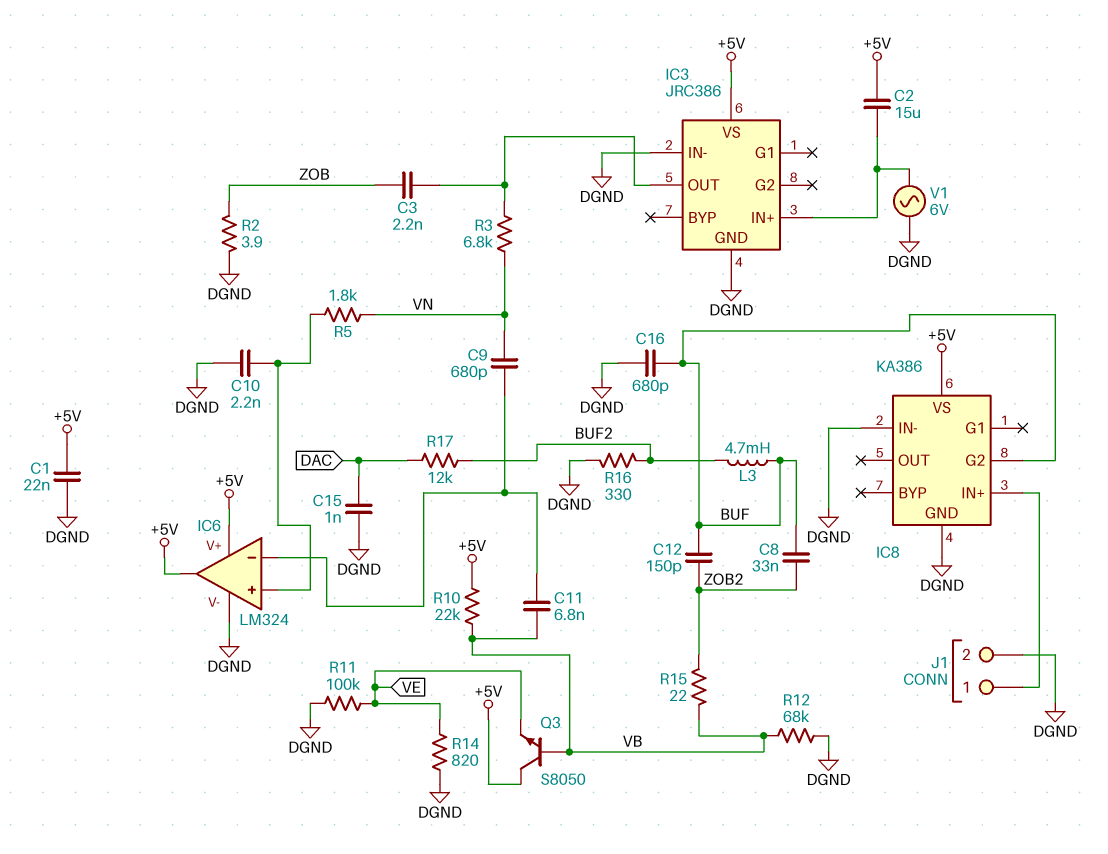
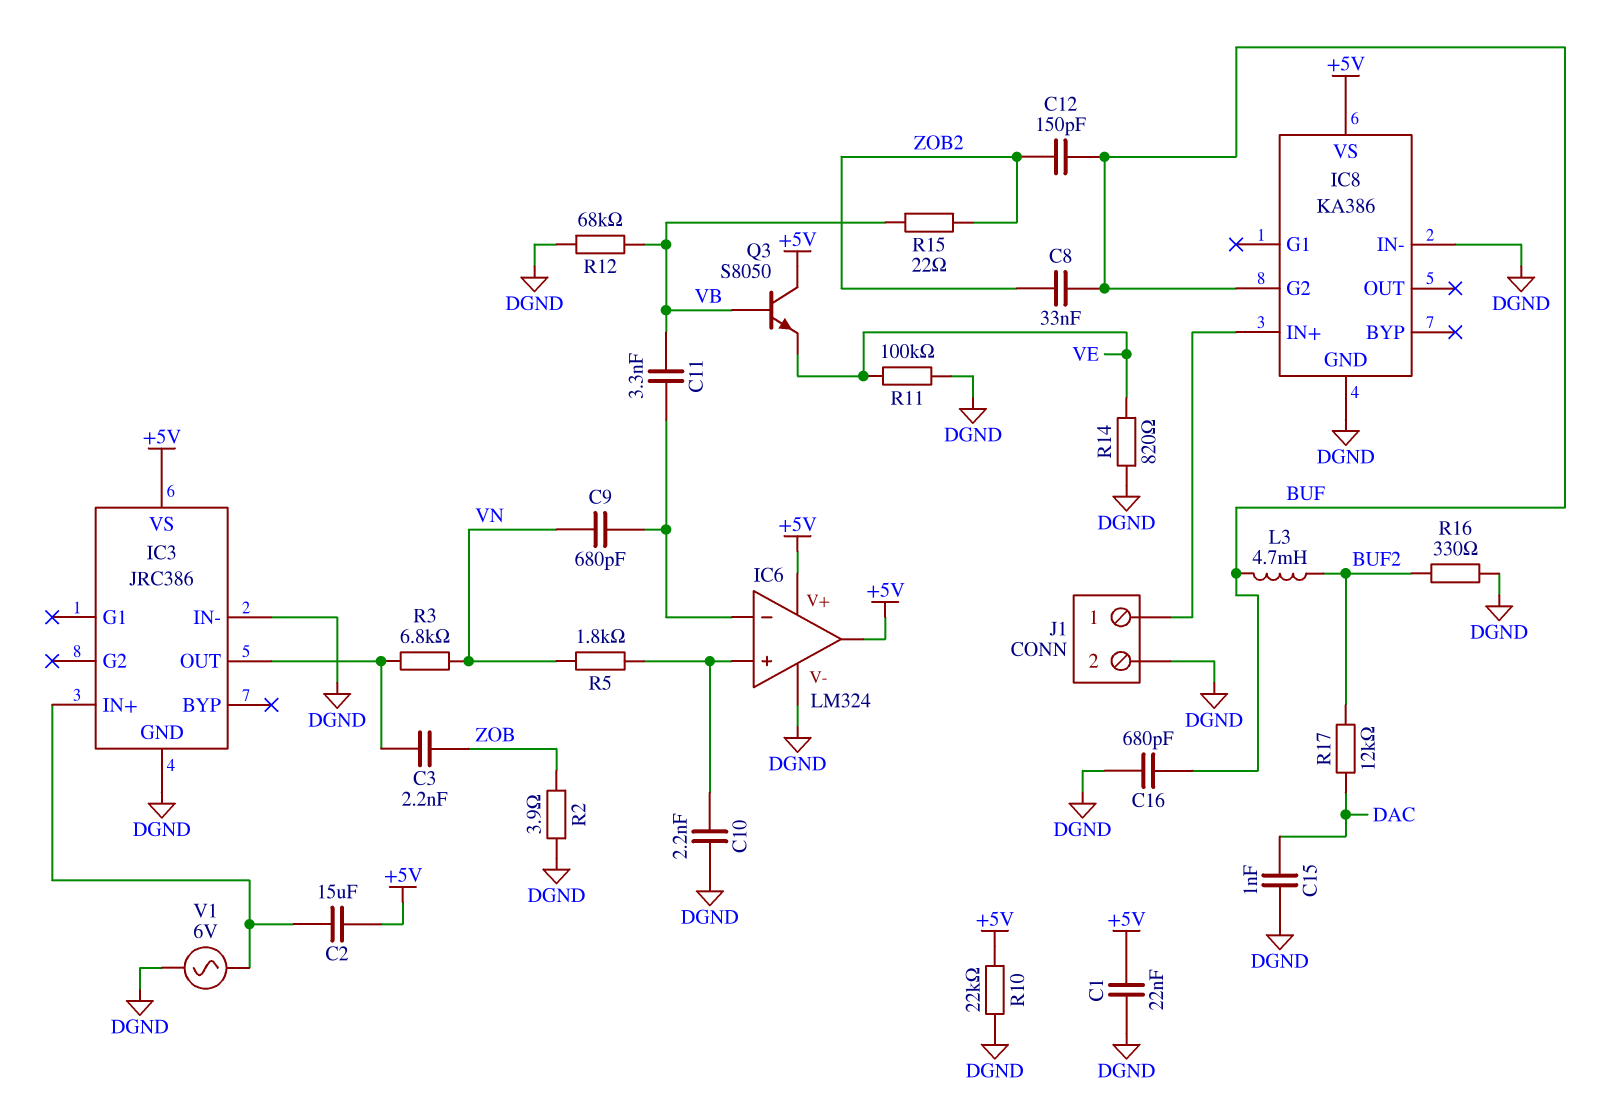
C11: 6.8nF (IC6/in-, VB) -> 3.3nF (IC6/in-, VB)
R10: 22k (+5V, VB) -> 22k (+5V, DGND)

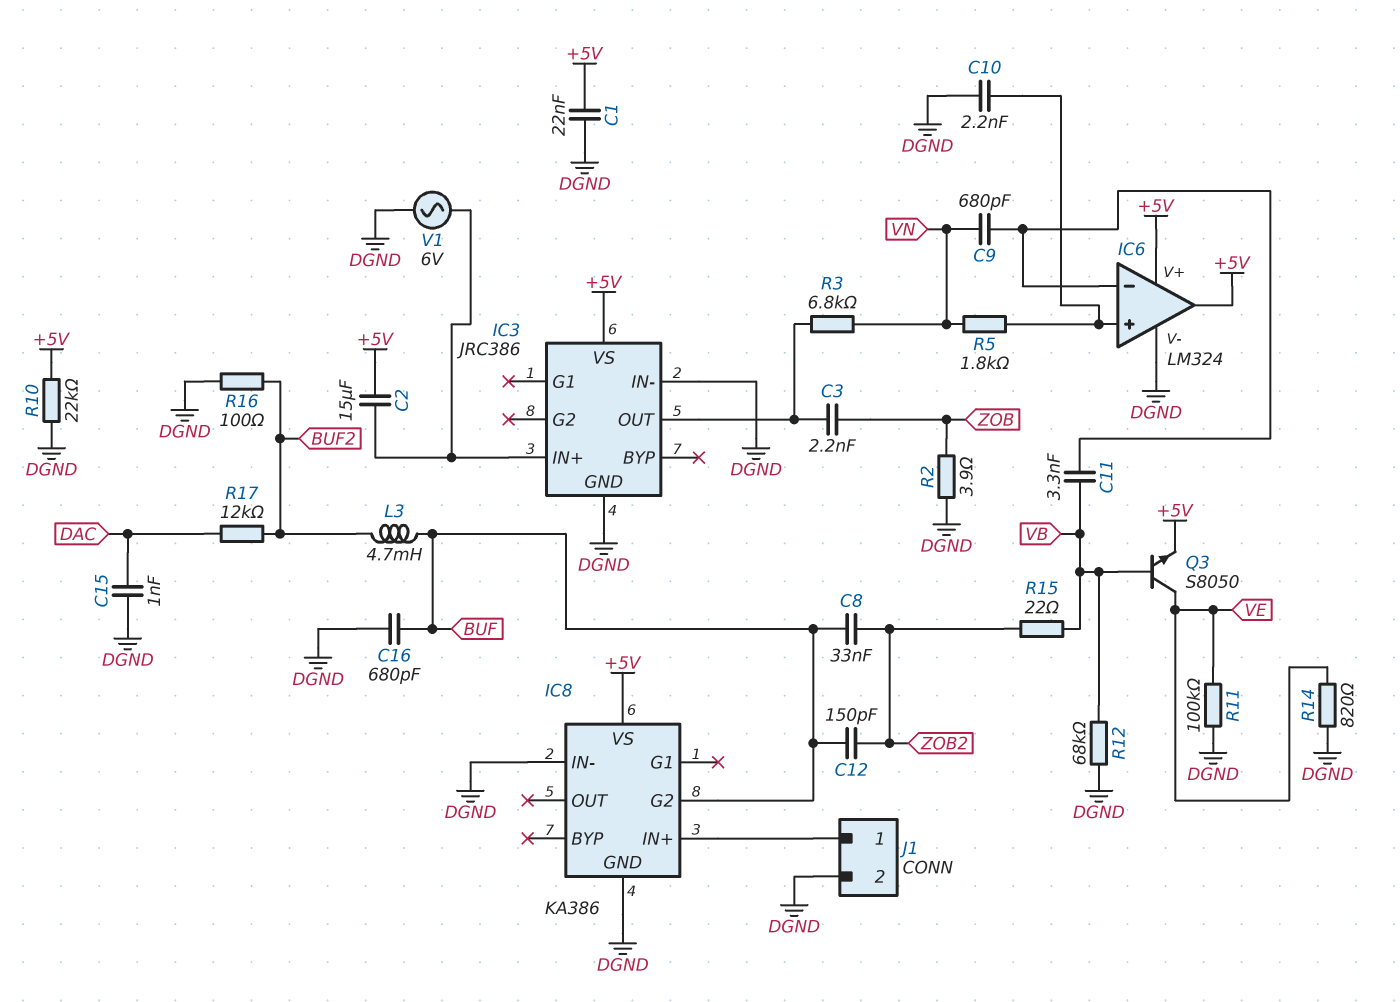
Q3: NPN S8050 (B VB, C +5V, E VE) -> NPN S8050 (B VB, C VE, E +5V)
R16: 330 (BUF2, DGND) -> 100 (BUF2, DGND)

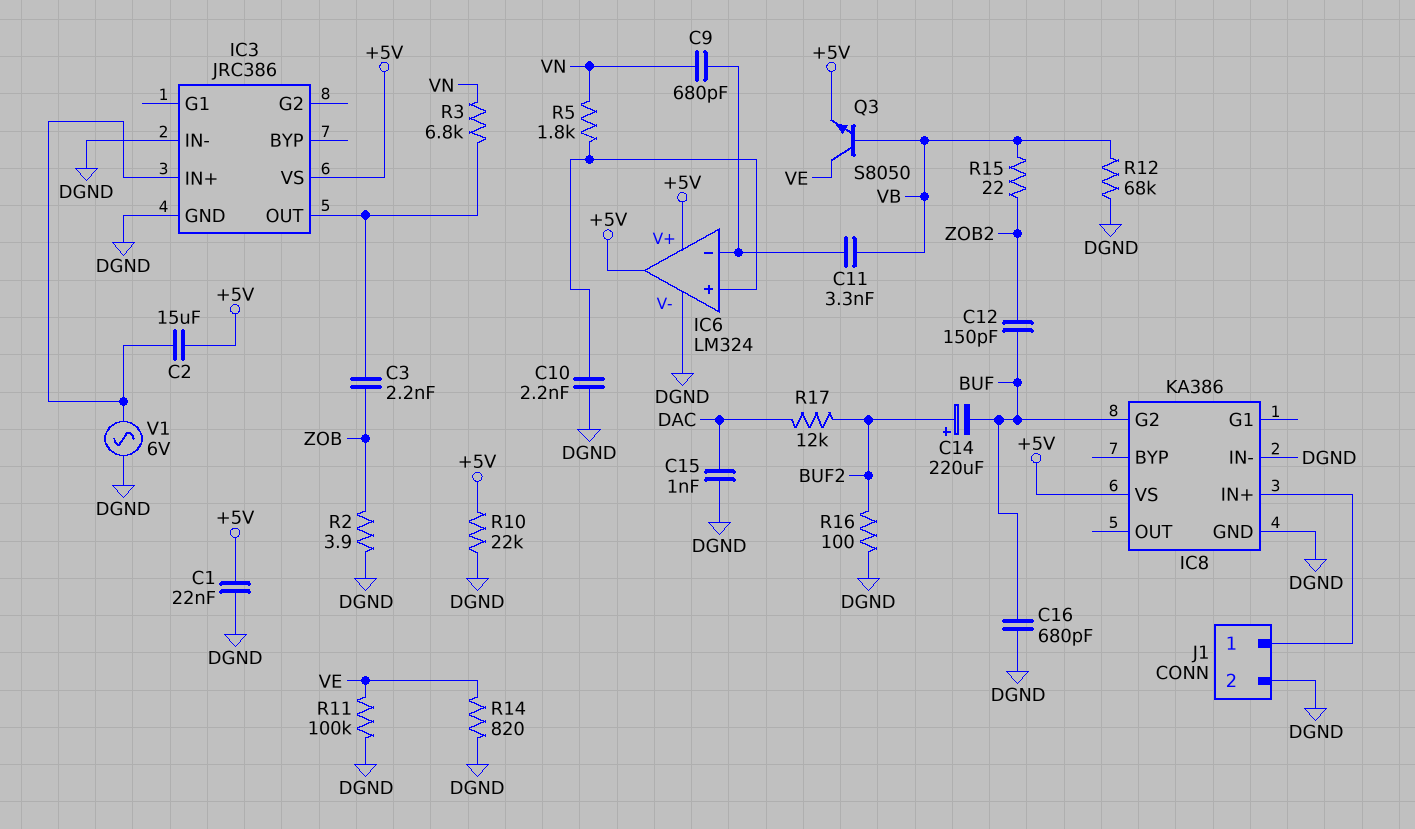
C8: 33nF (BUF, ZOB2) -> none
C14: none -> 220uF (plus BUF2, minus BUF)
L3: 4.7mH (BUF, BUF2) -> none

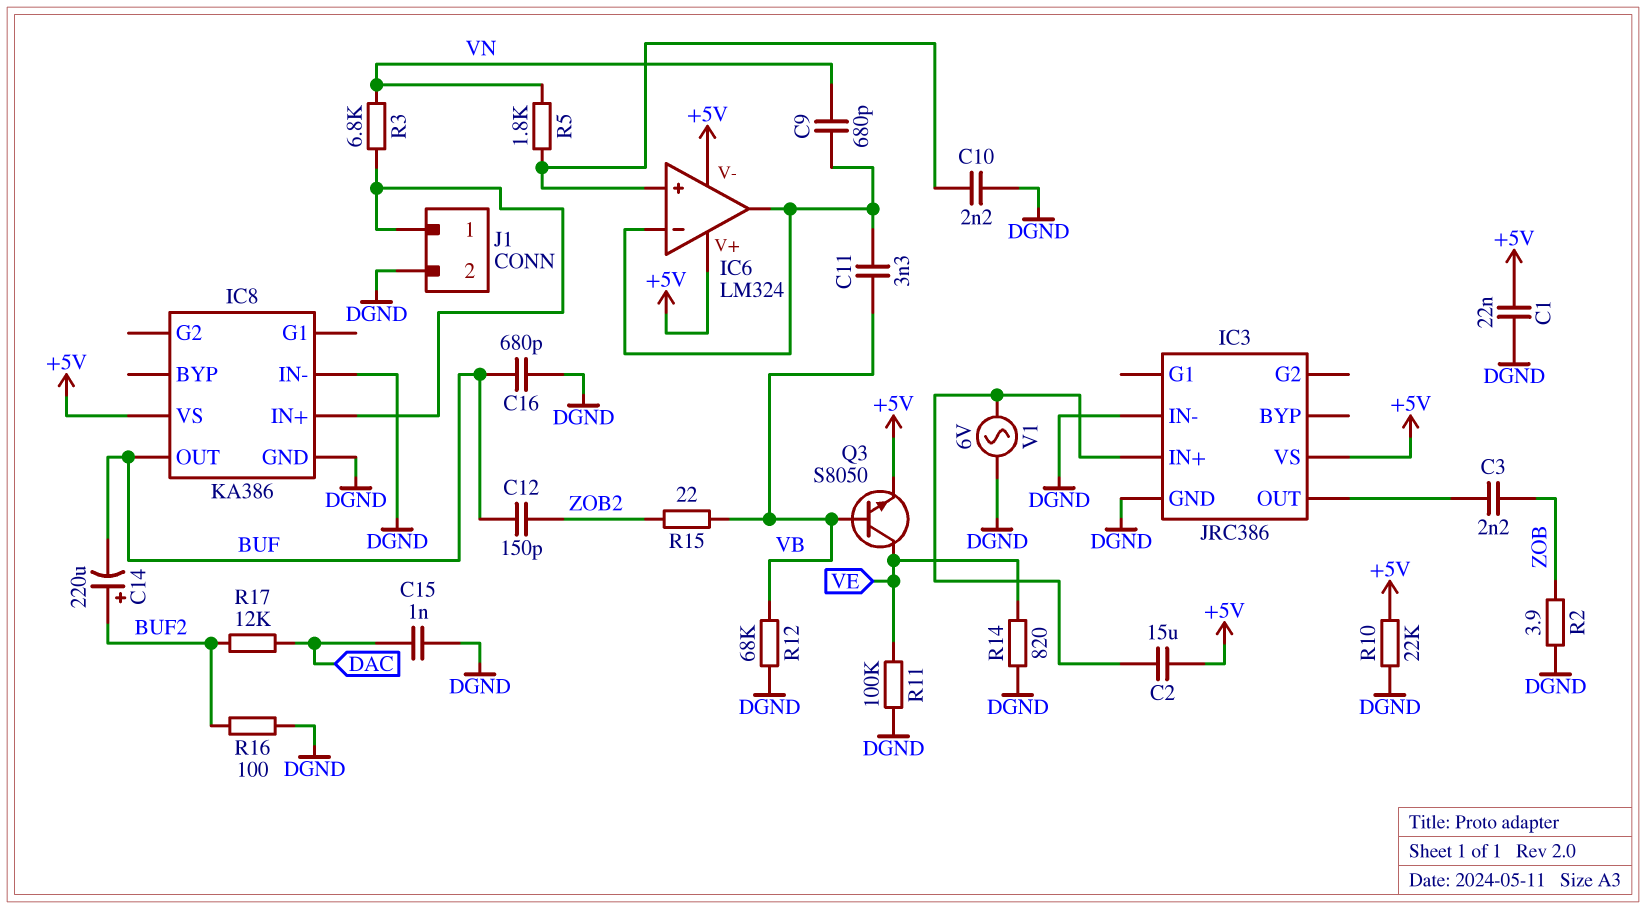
IC6 pin V-: DGND -> +5V
IC6 pin out: +5V -> IC6/in-
IC8 pin G2: BUF -> none
IC8 pin OUT: none -> BUF
R3: 6.8k (IC3/OUT, VN) -> 6.8k (IC8/IN+, VN)

